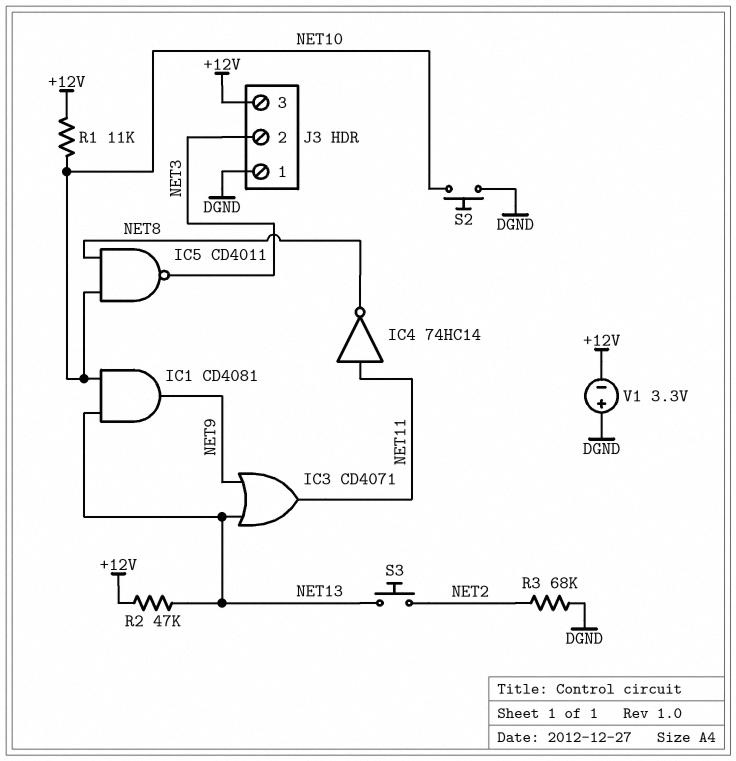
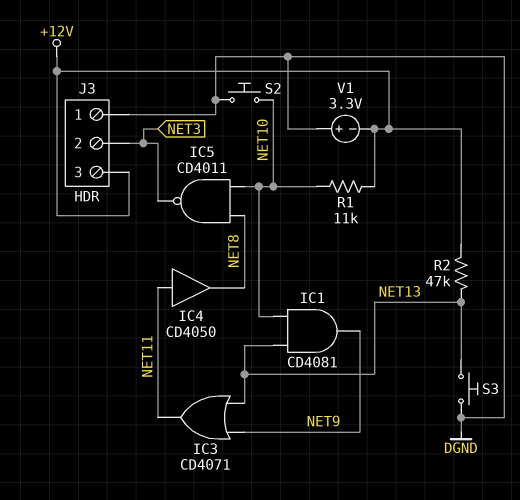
IC4: NOT 74HC14 (in NET11, out NET8) -> buffer CD4050 (in NET11, out NET8)
R3: 68k (DGND, NET2) -> none
S3: button (NET2, NET13) -> button (DGND, NET13)

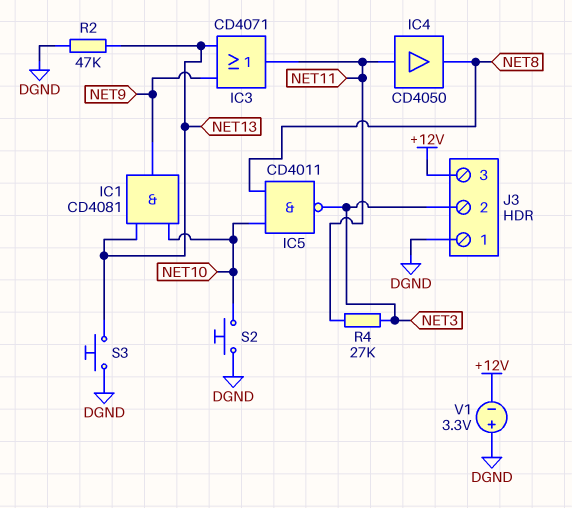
R1: 11k (+12V, NET10) -> none
R2: 47k (+12V, NET13) -> 47k (DGND, NET13)
R4: none -> 27k (NET3, NET11)

